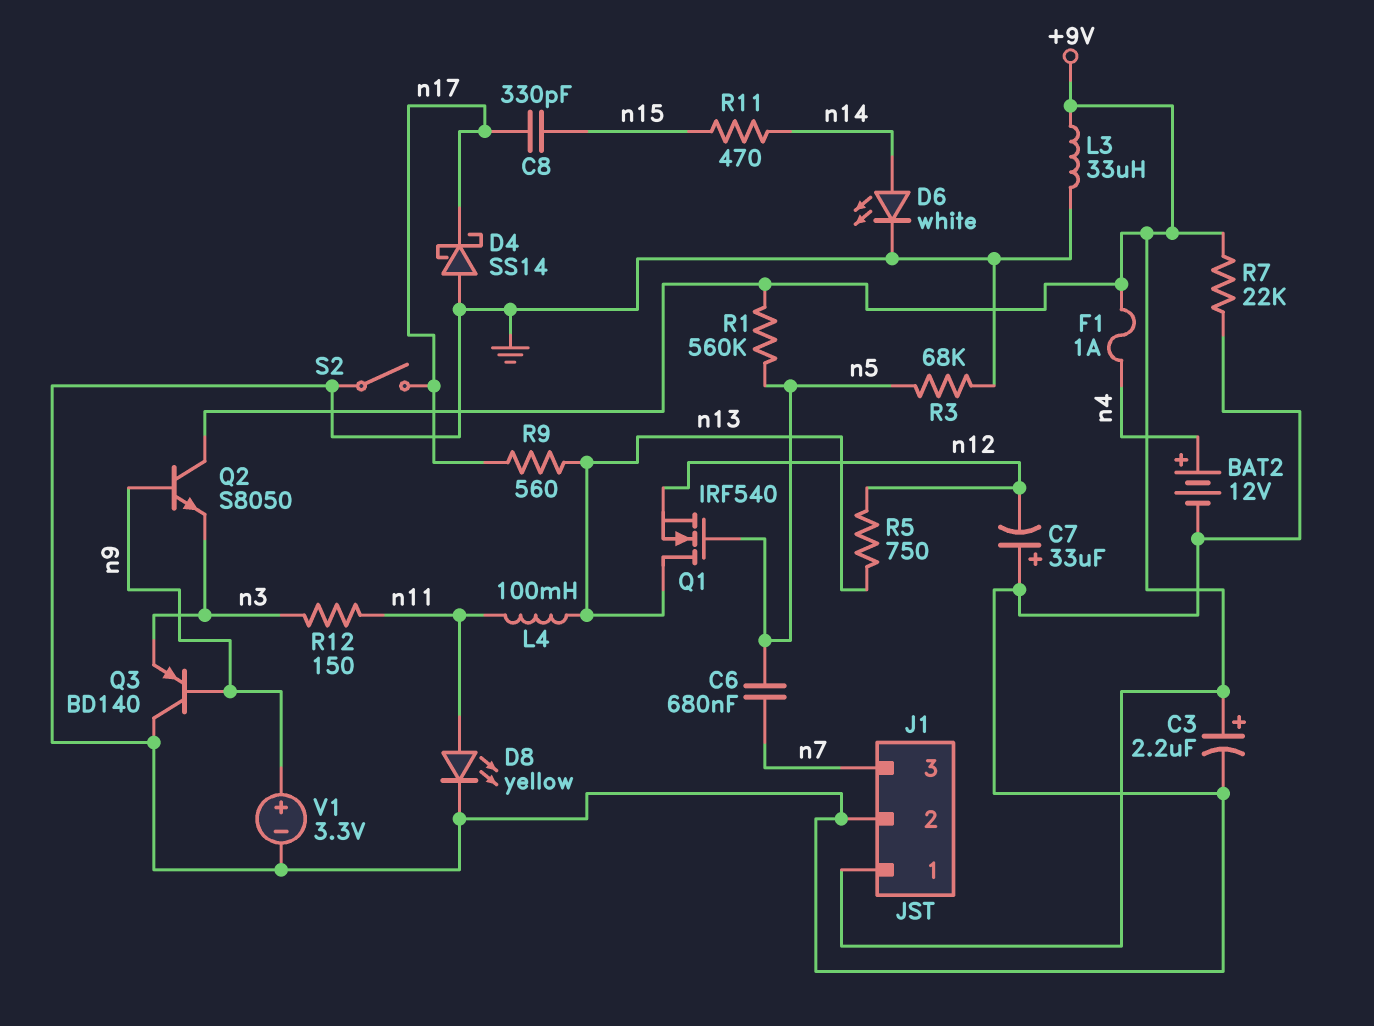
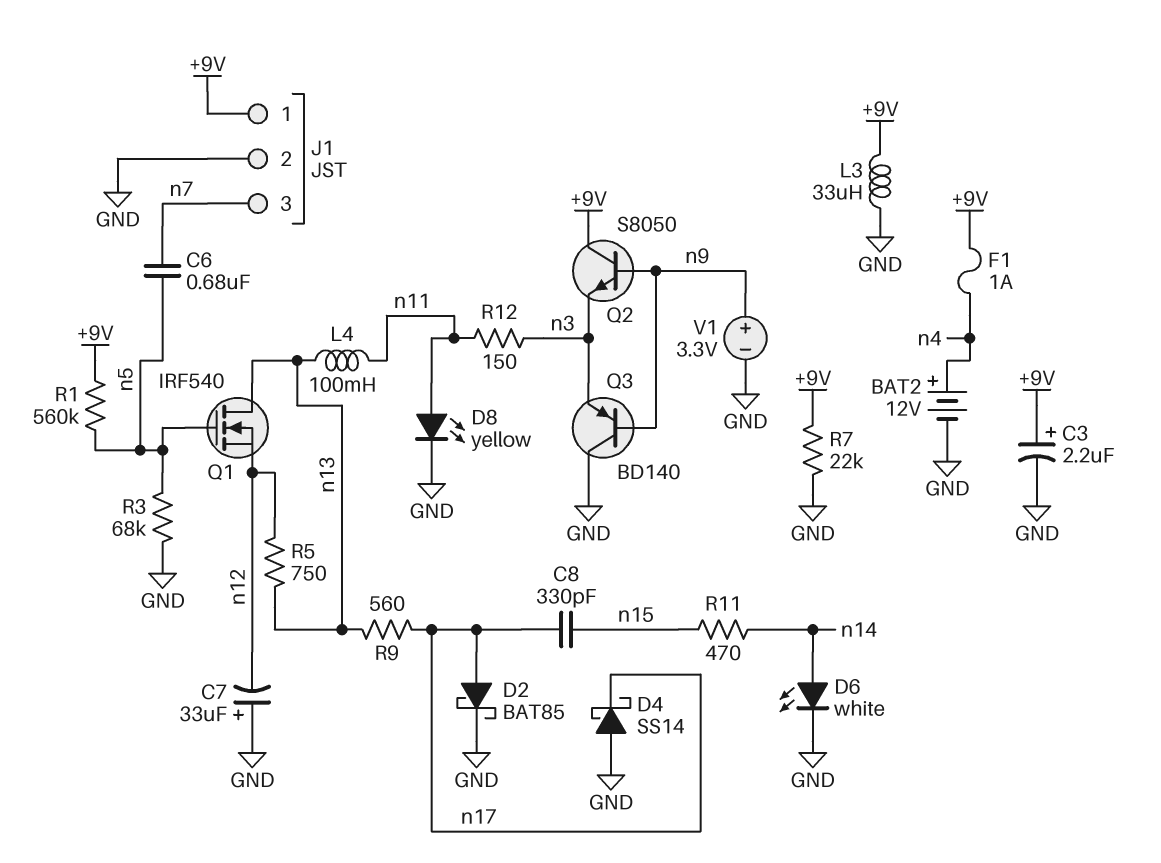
D2: none -> schottky BAT85 (A n17, K GND)
S2: switch (GND, n17) -> none

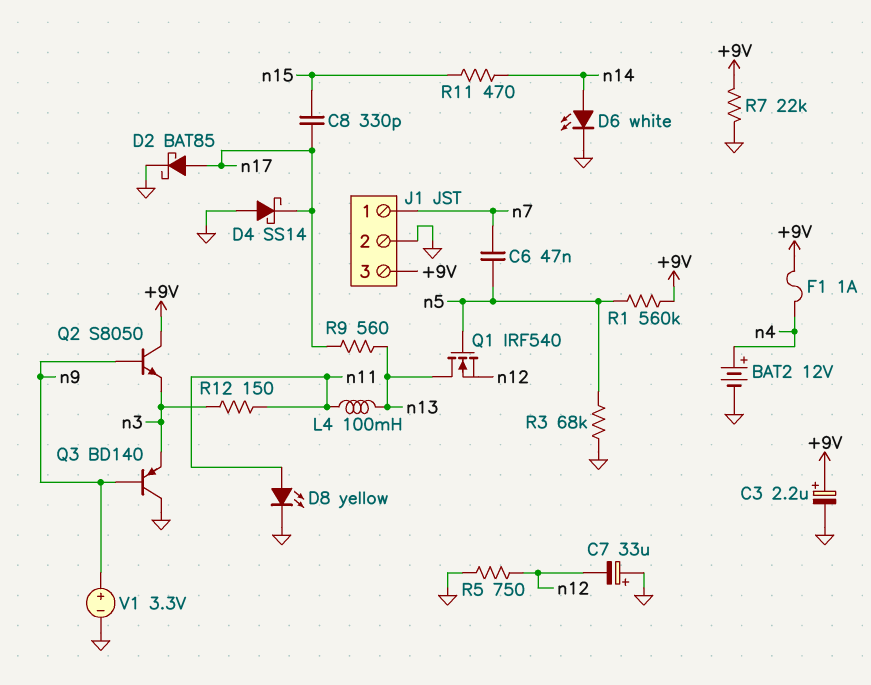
C6: 680nF (n5, n7) -> 47nF (n5, n7)
J1 pin 1: +9V -> n7
J1 pin 3: n7 -> +9V
L3: 33uH (+9V, GND) -> none
R5: 750 (n12, n13) -> 750 (GND, n12)

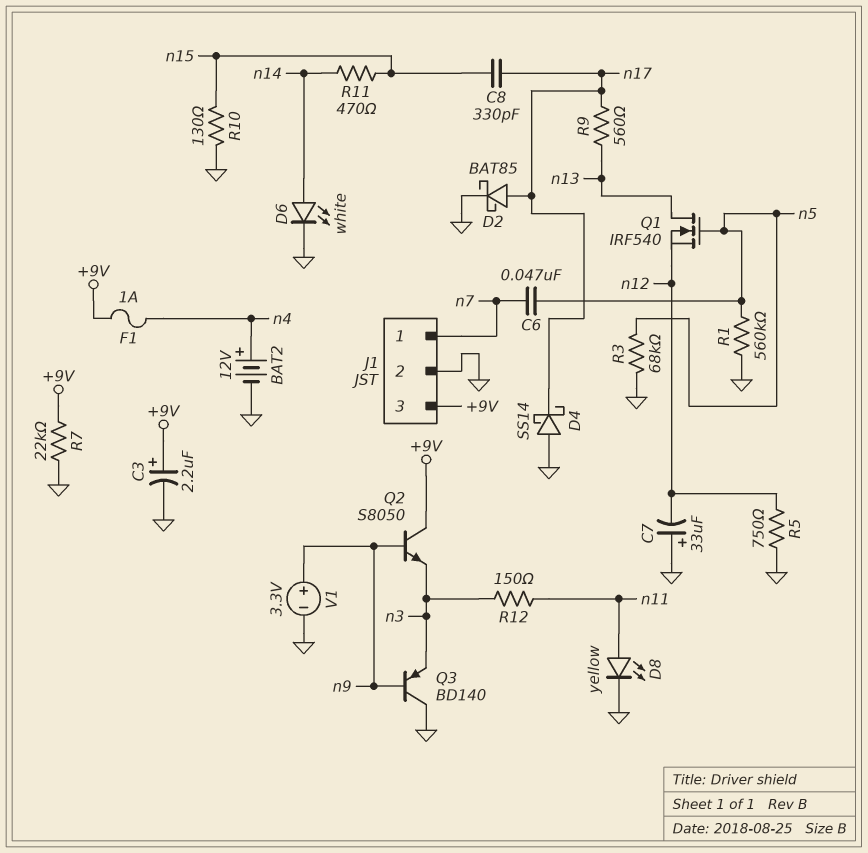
L4: 100mH (n11, n13) -> none
R1: 560k (+9V, n5) -> 560k (GND, n5)
R10: none -> 130 (GND, n15)

